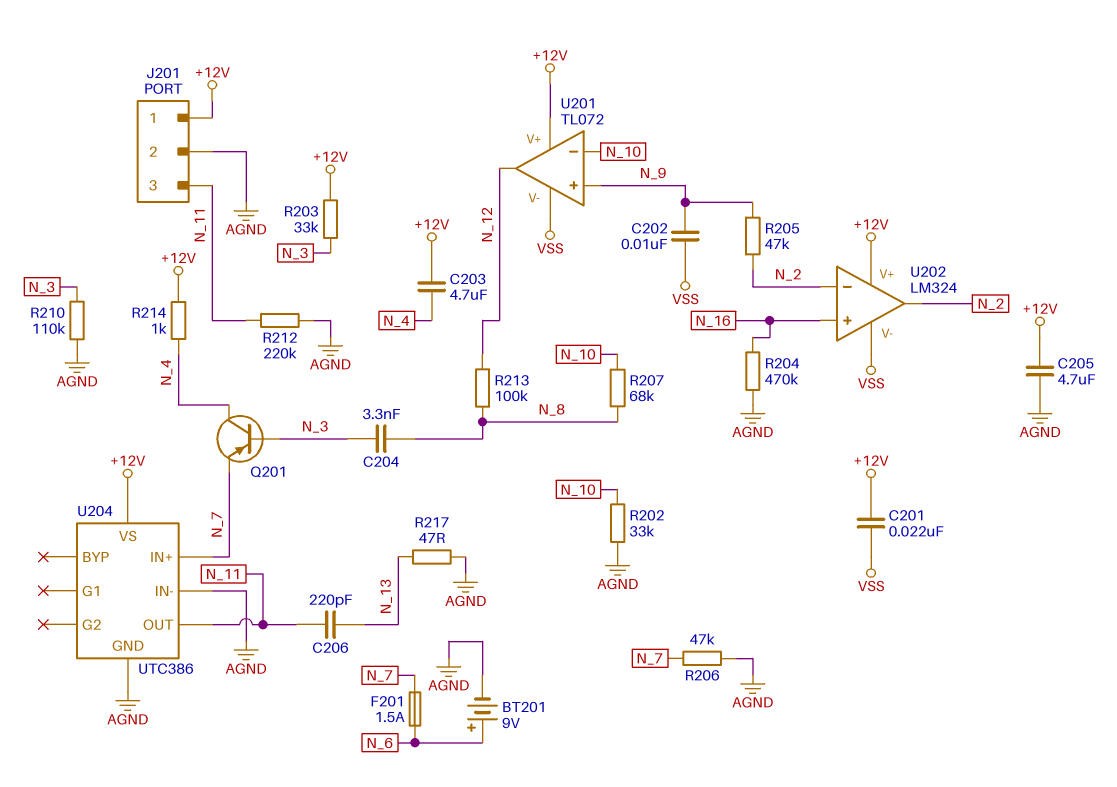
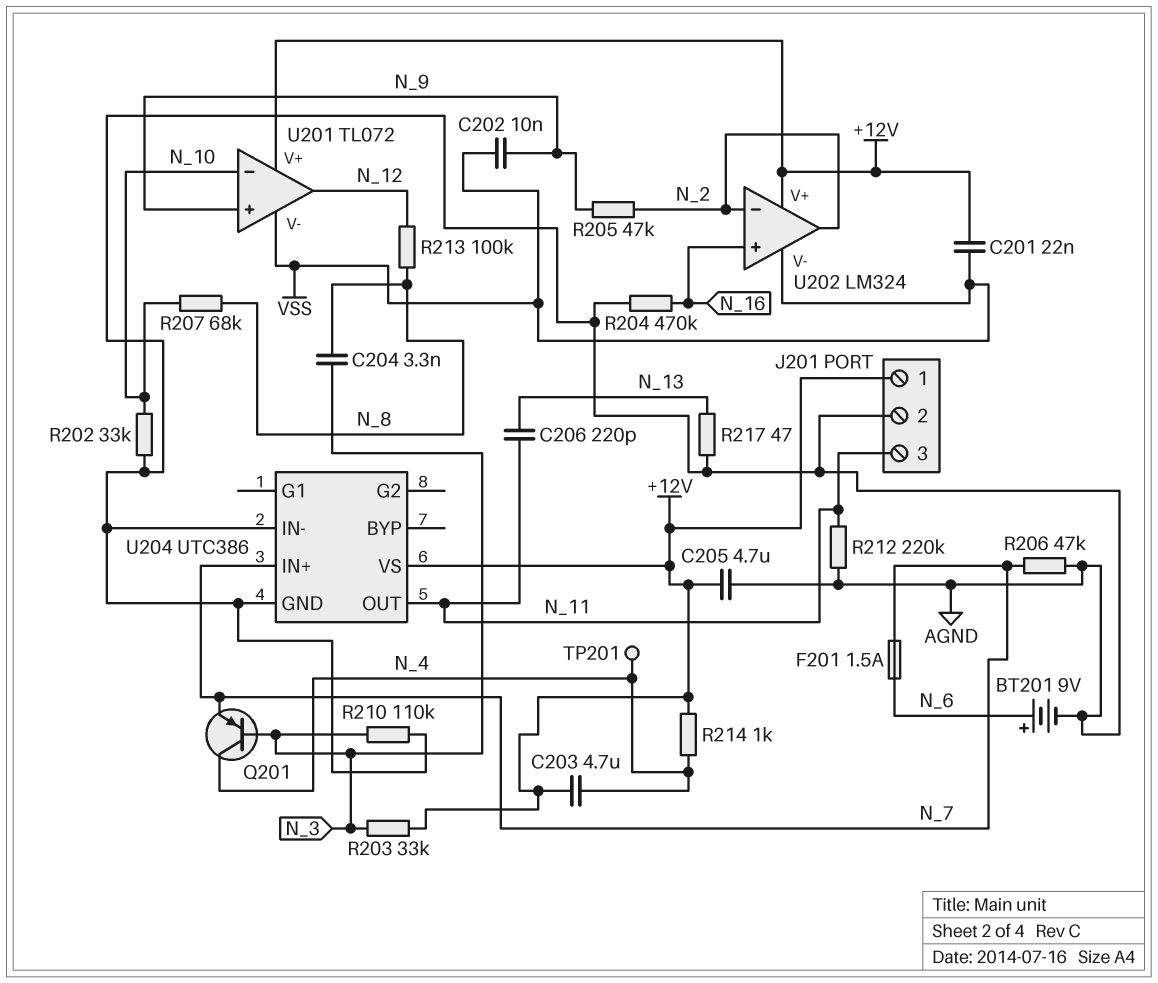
TP201: none -> test point (N_4)

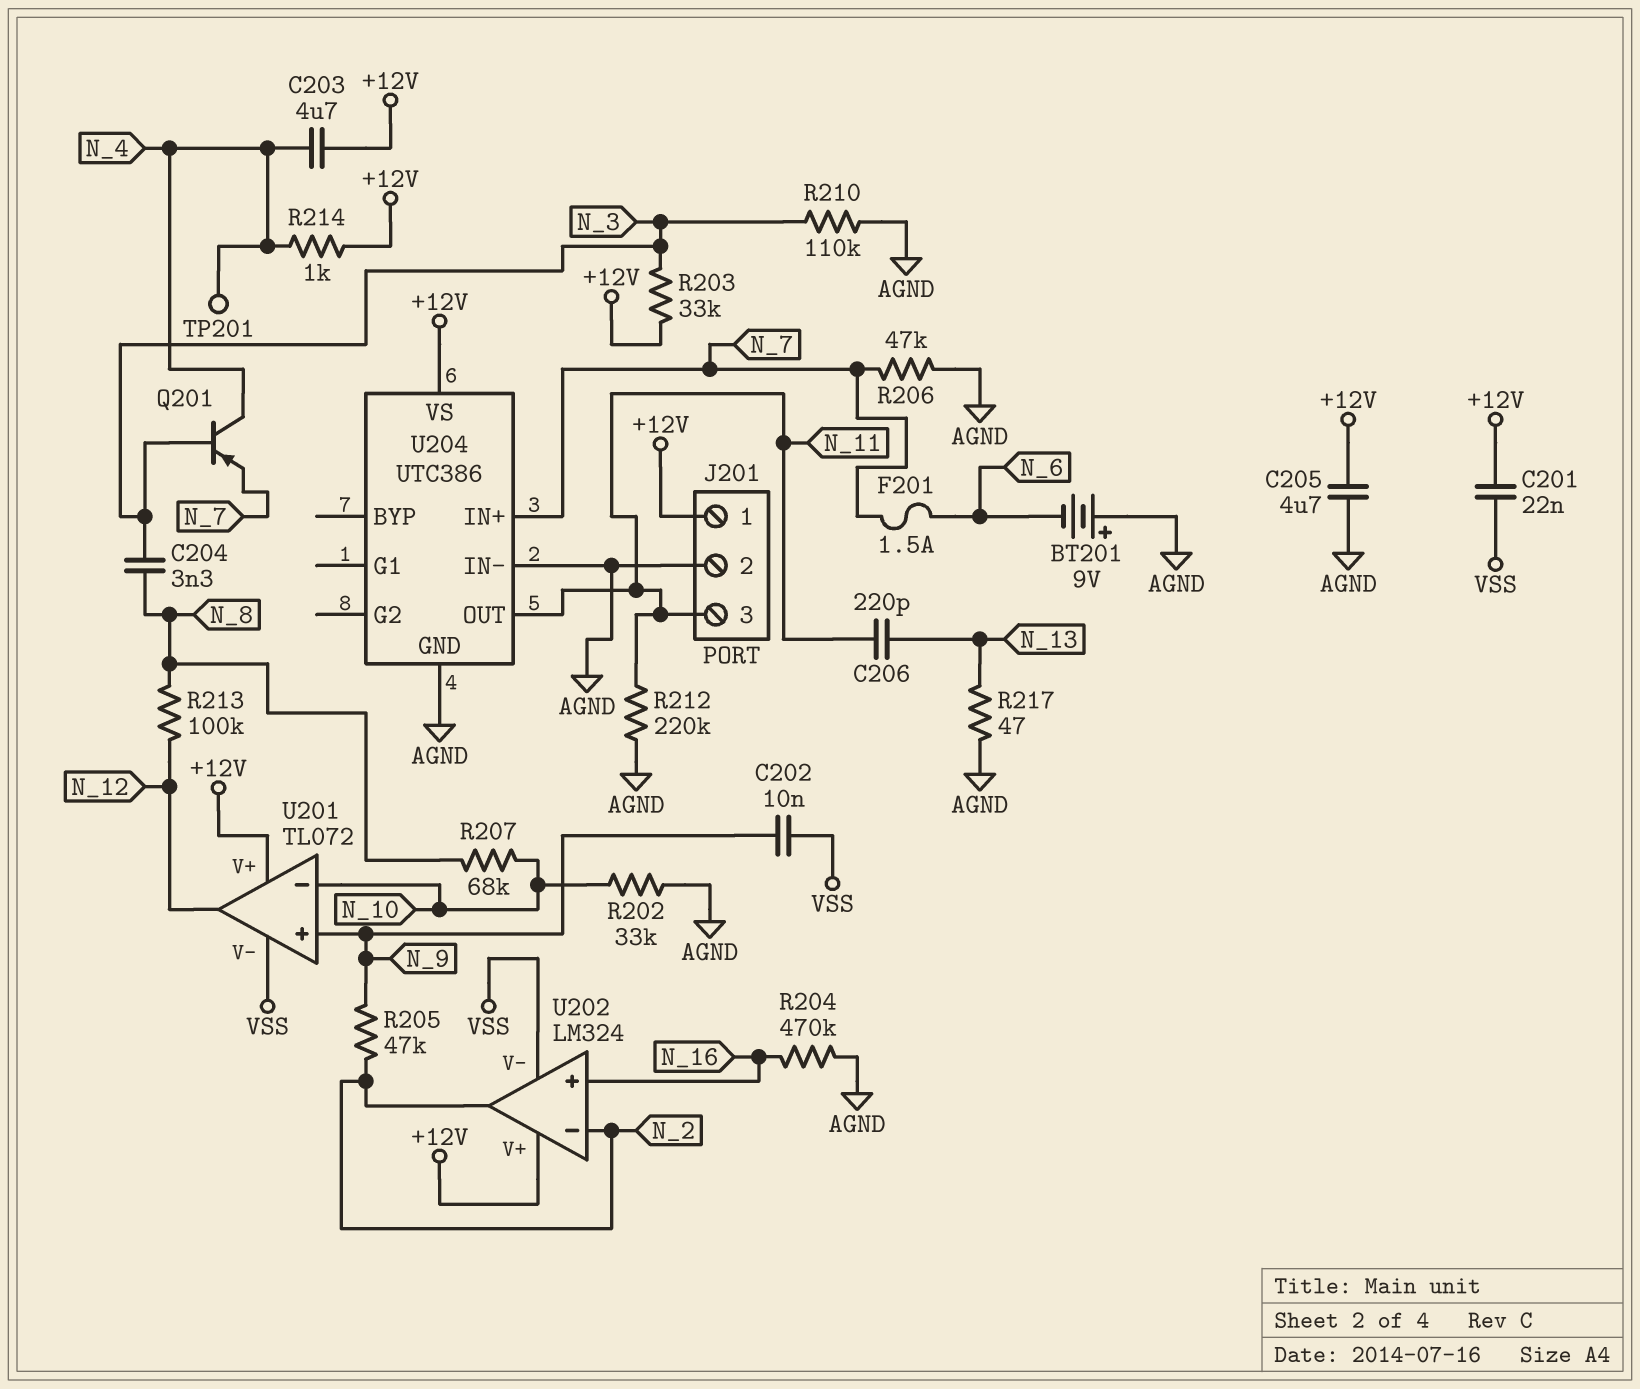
BT201: 9V (plus N_6, minus AGND) -> 9V (plus AGND, minus N_6)

